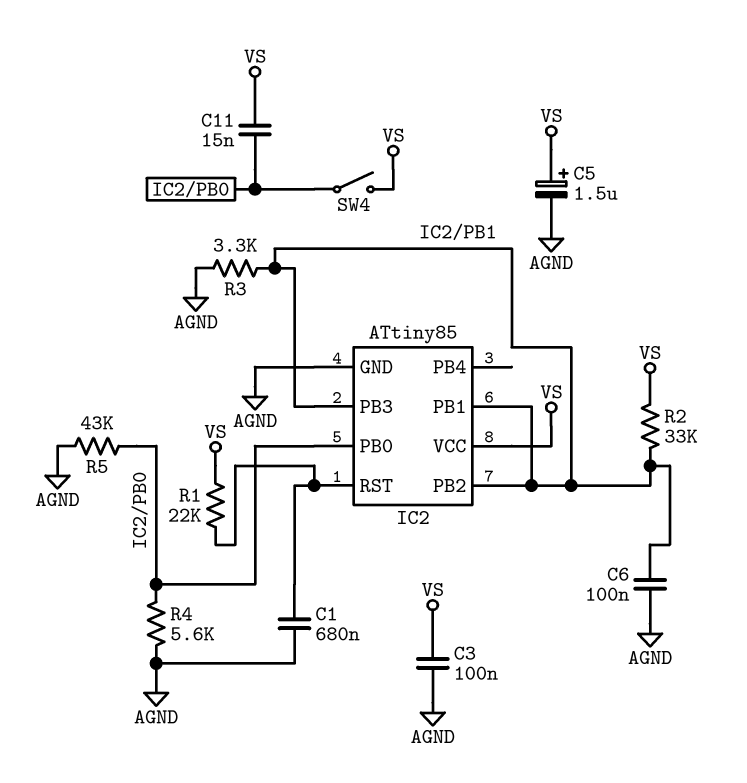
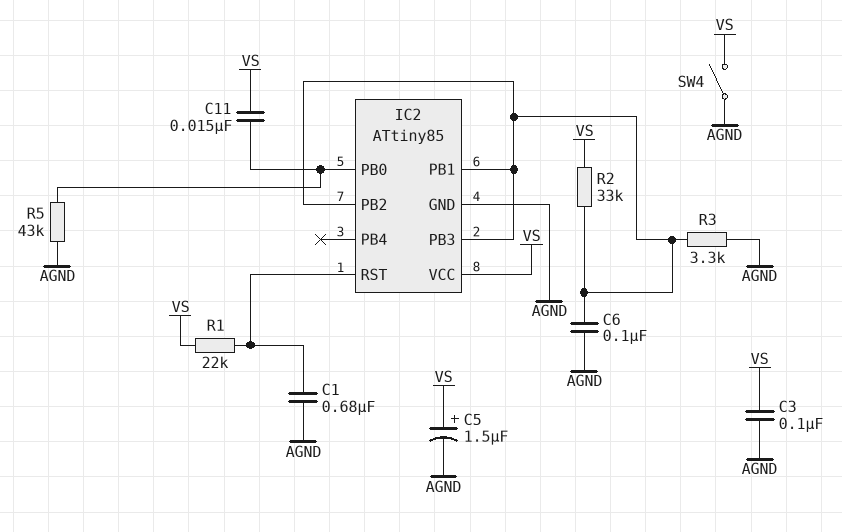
R4: 5.6k (AGND, IC2/PB0) -> none
SW4: switch (IC2/PB0, VS) -> switch (AGND, VS)

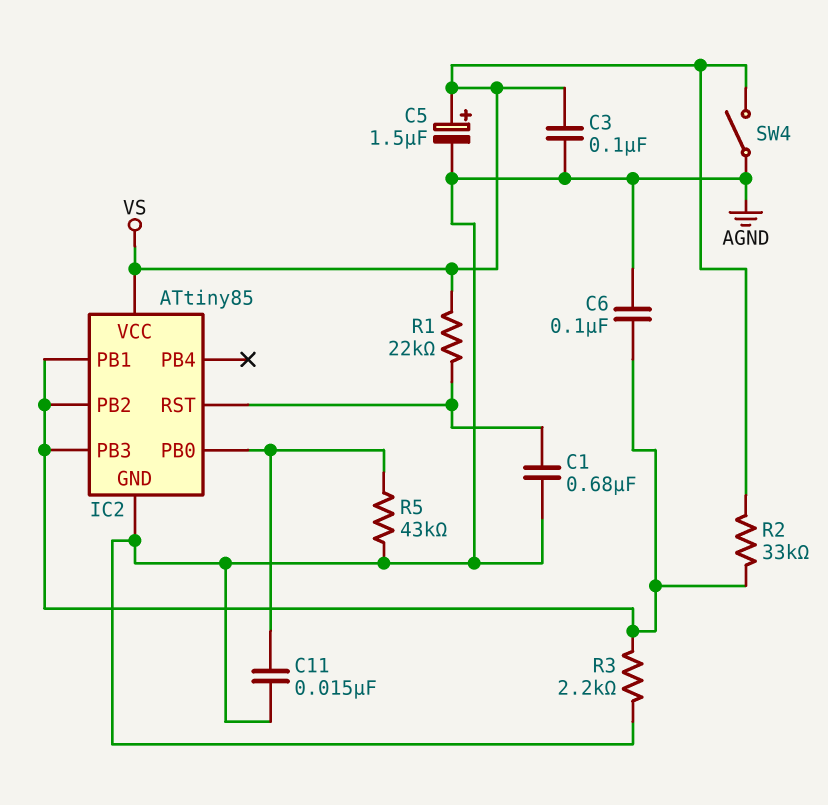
C11: 15nF (IC2/PB0, VS) -> 15nF (AGND, IC2/PB0)
R3: 3.3k (AGND, IC2/PB1) -> 2.2k (AGND, IC2/PB1)

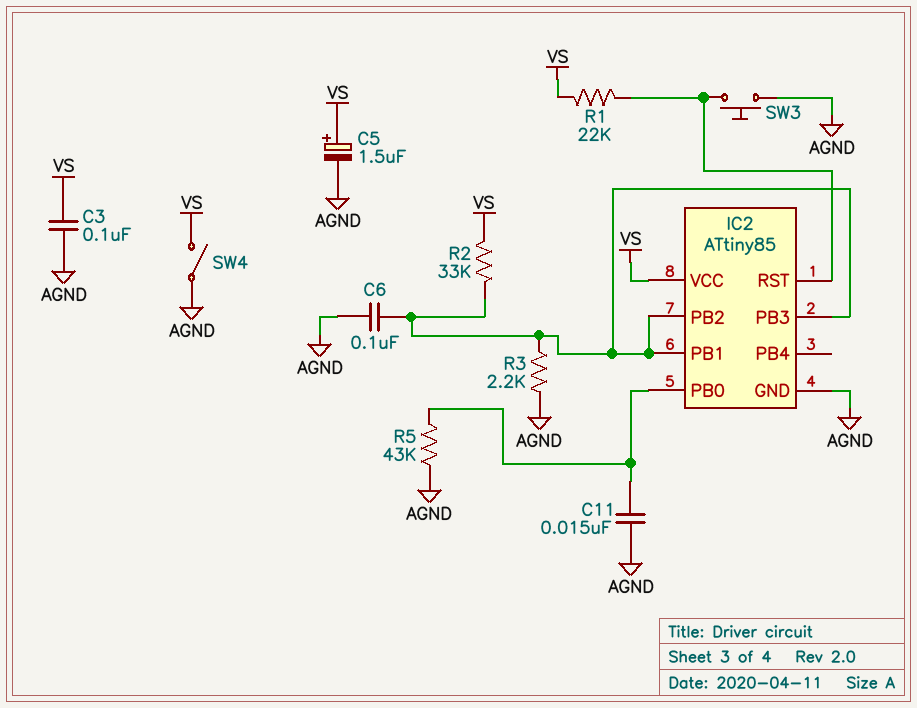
C1: 680nF (AGND, IC2/RST) -> none
SW3: none -> button (AGND, IC2/RST)

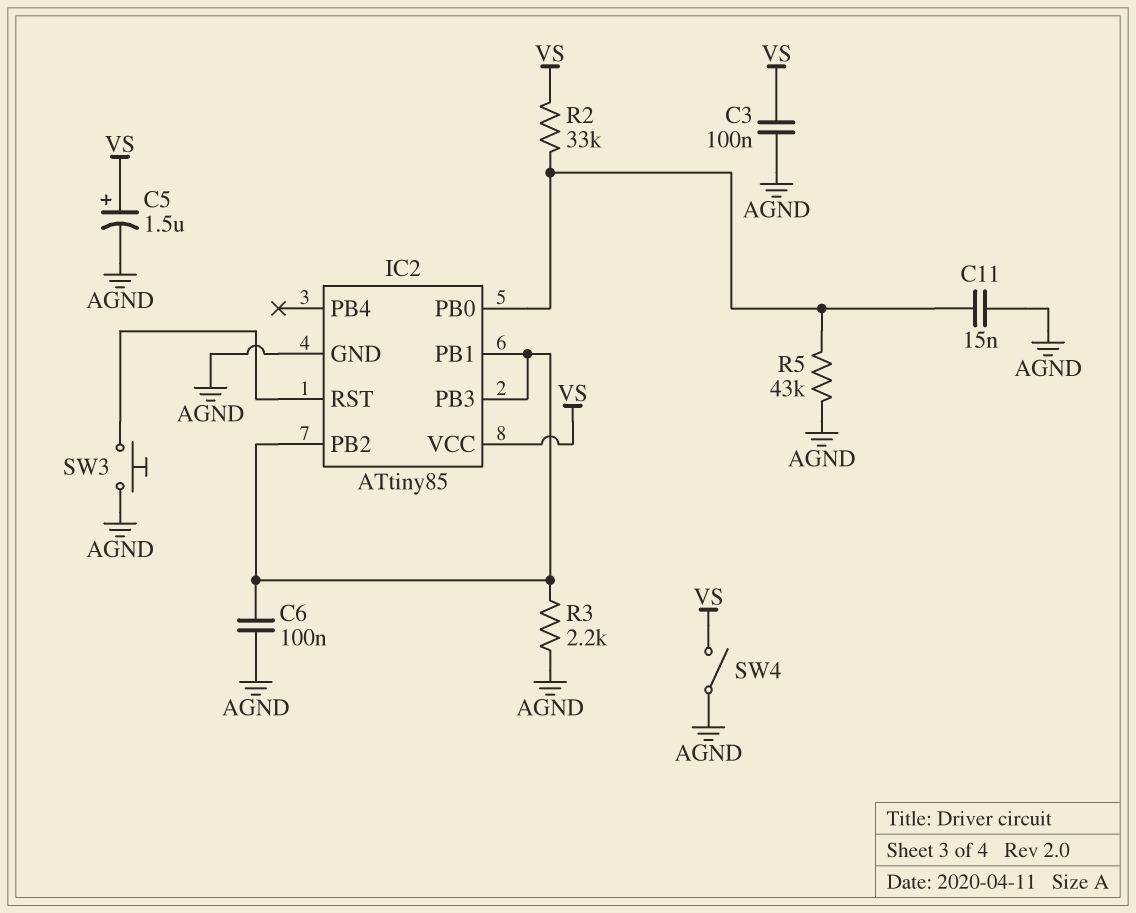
R1: 22k (IC2/RST, VS) -> none
R2: 33k (IC2/PB1, VS) -> 33k (IC2/PB0, VS)

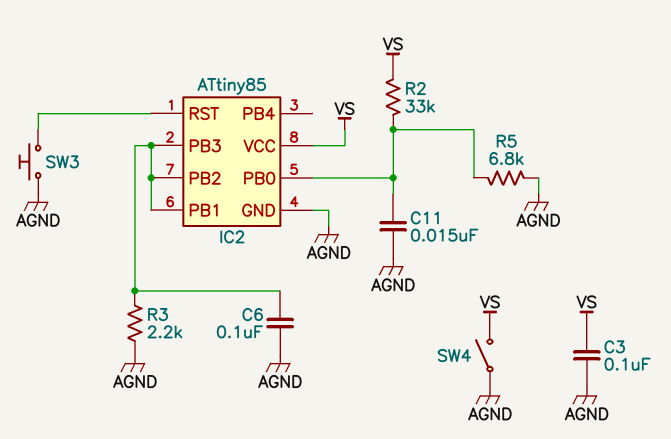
C5: 1.5uF (plus VS, minus AGND) -> none
R5: 43k (AGND, IC2/PB0) -> 6.8k (AGND, IC2/PB0)

